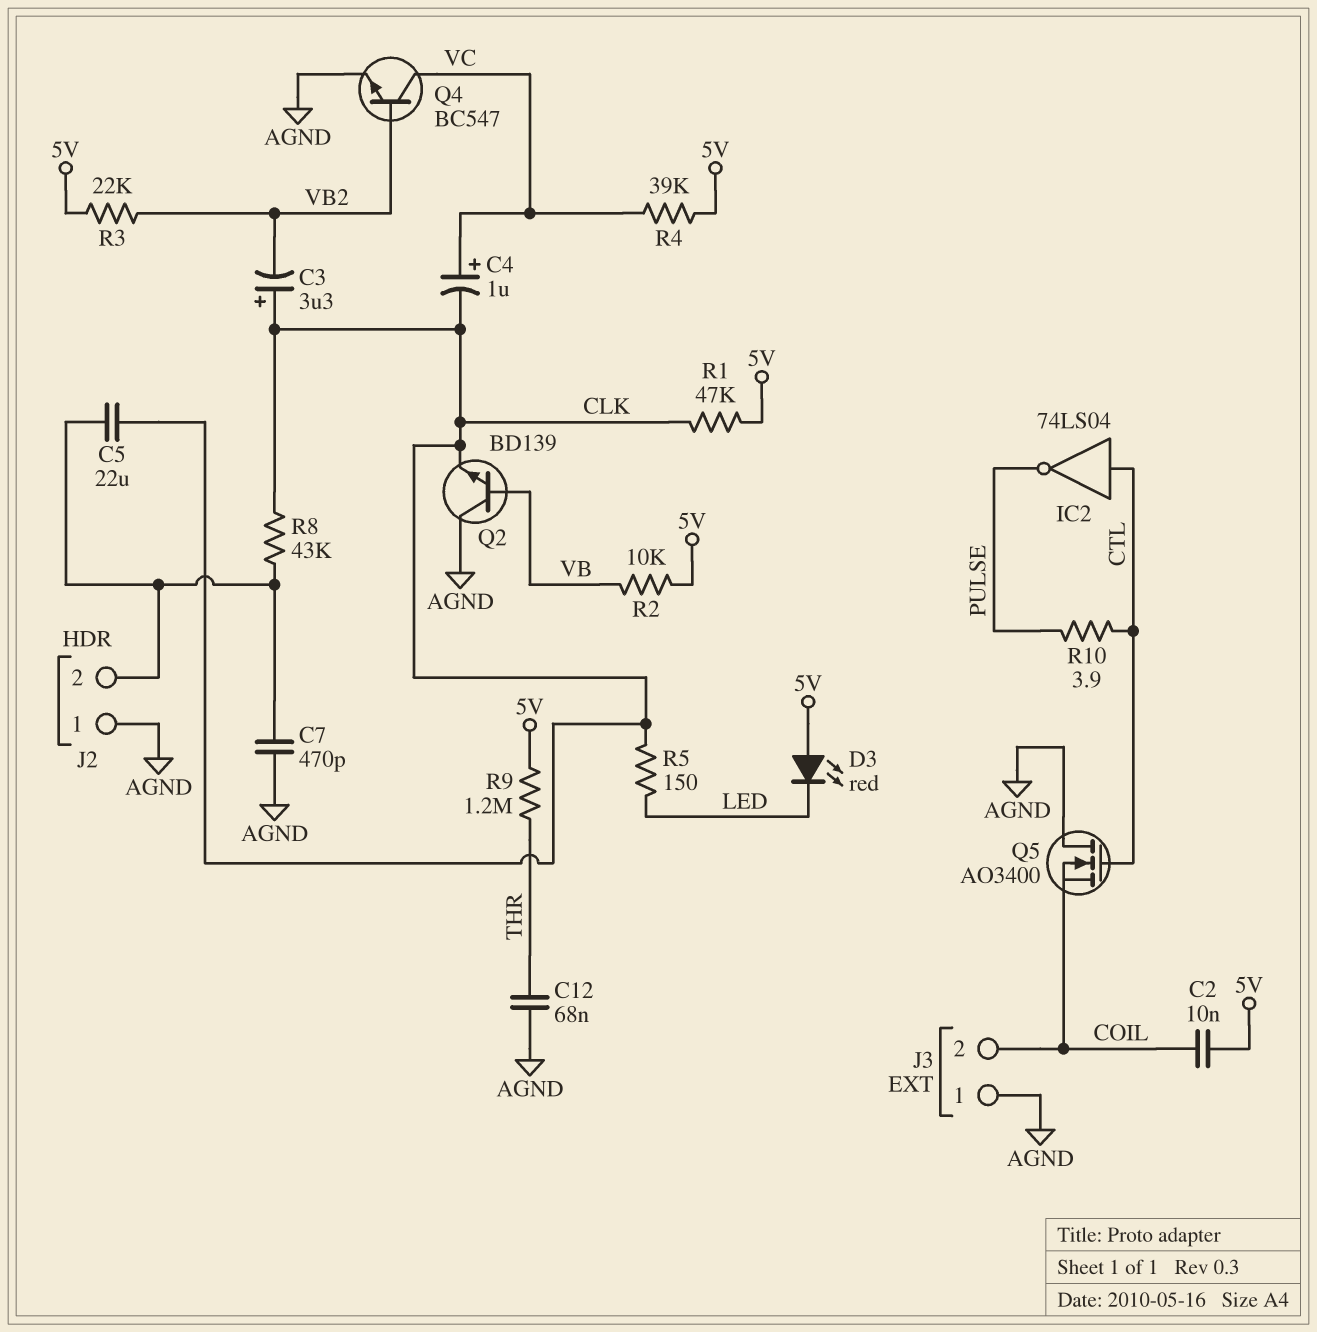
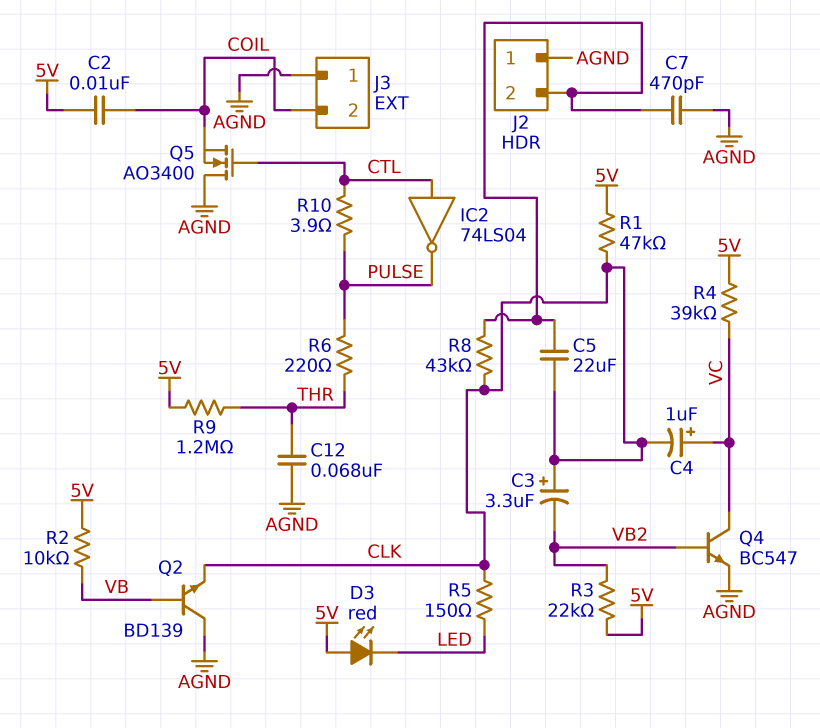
R6: none -> 220 (PULSE, THR)

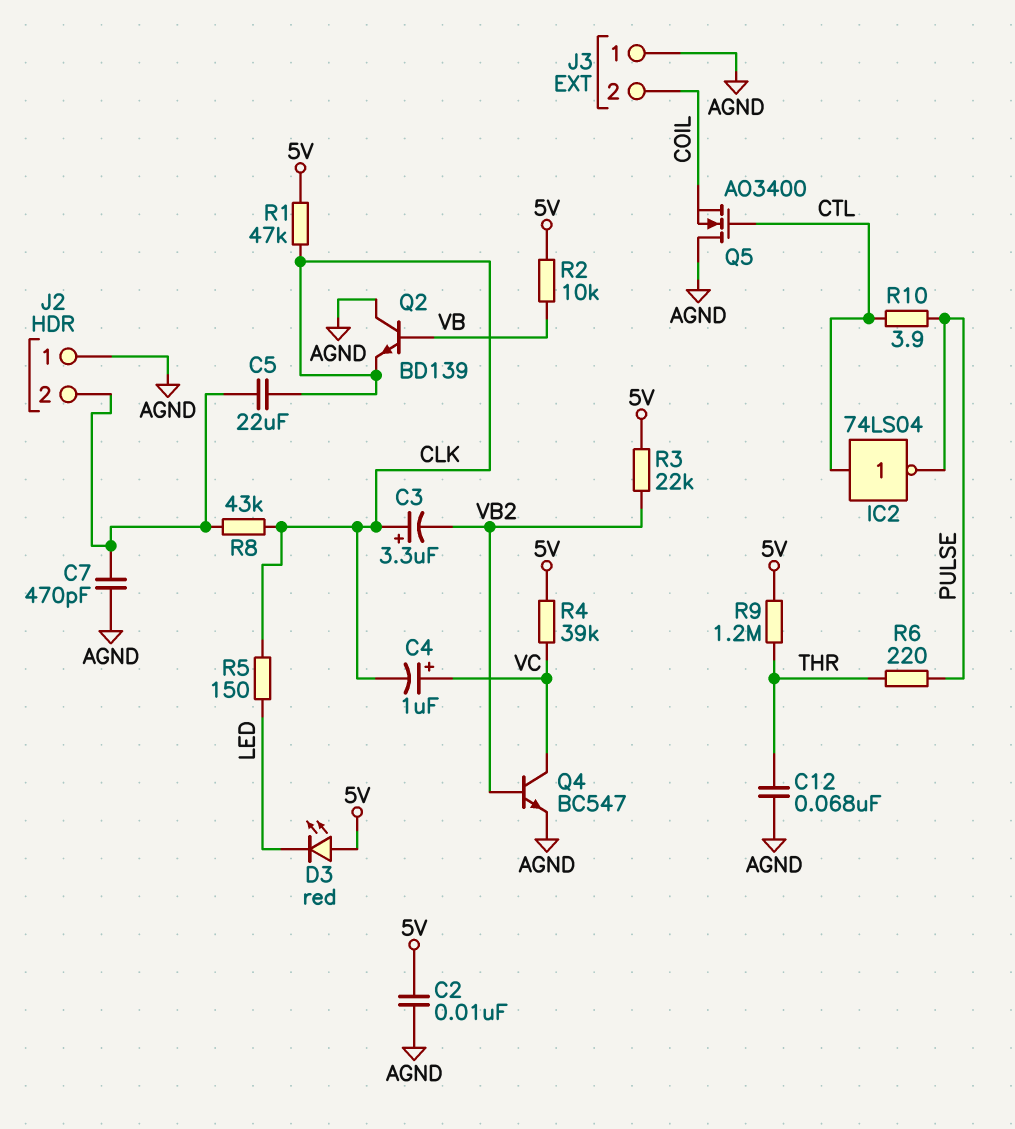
C2: 10nF (5V, COIL) -> 10nF (5V, AGND)

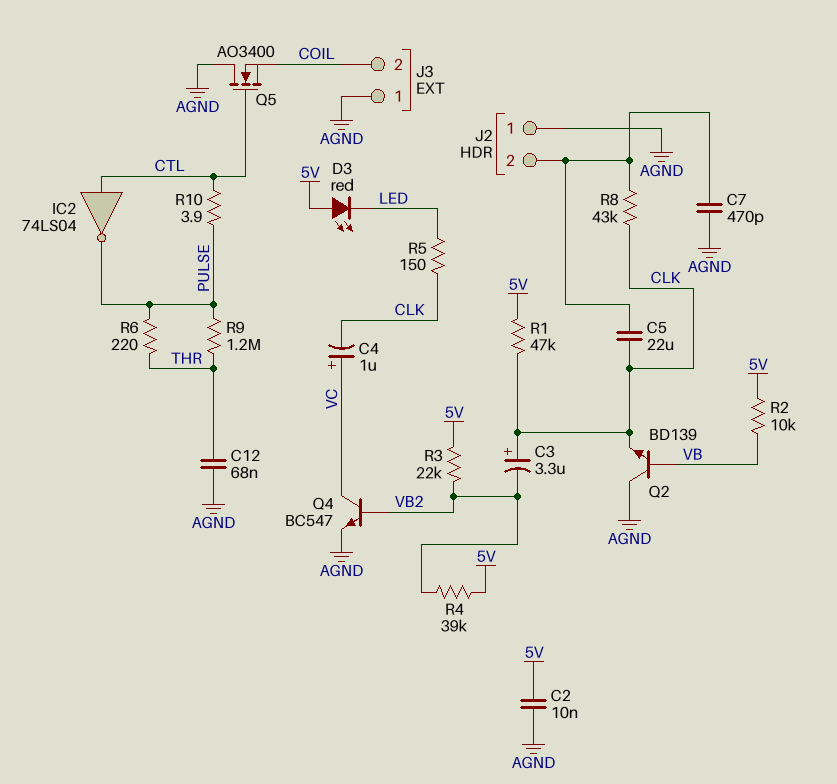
R4: 39k (5V, VC) -> 39k (5V, VB2)
R9: 1.2M (5V, THR) -> 1.2M (PULSE, THR)

